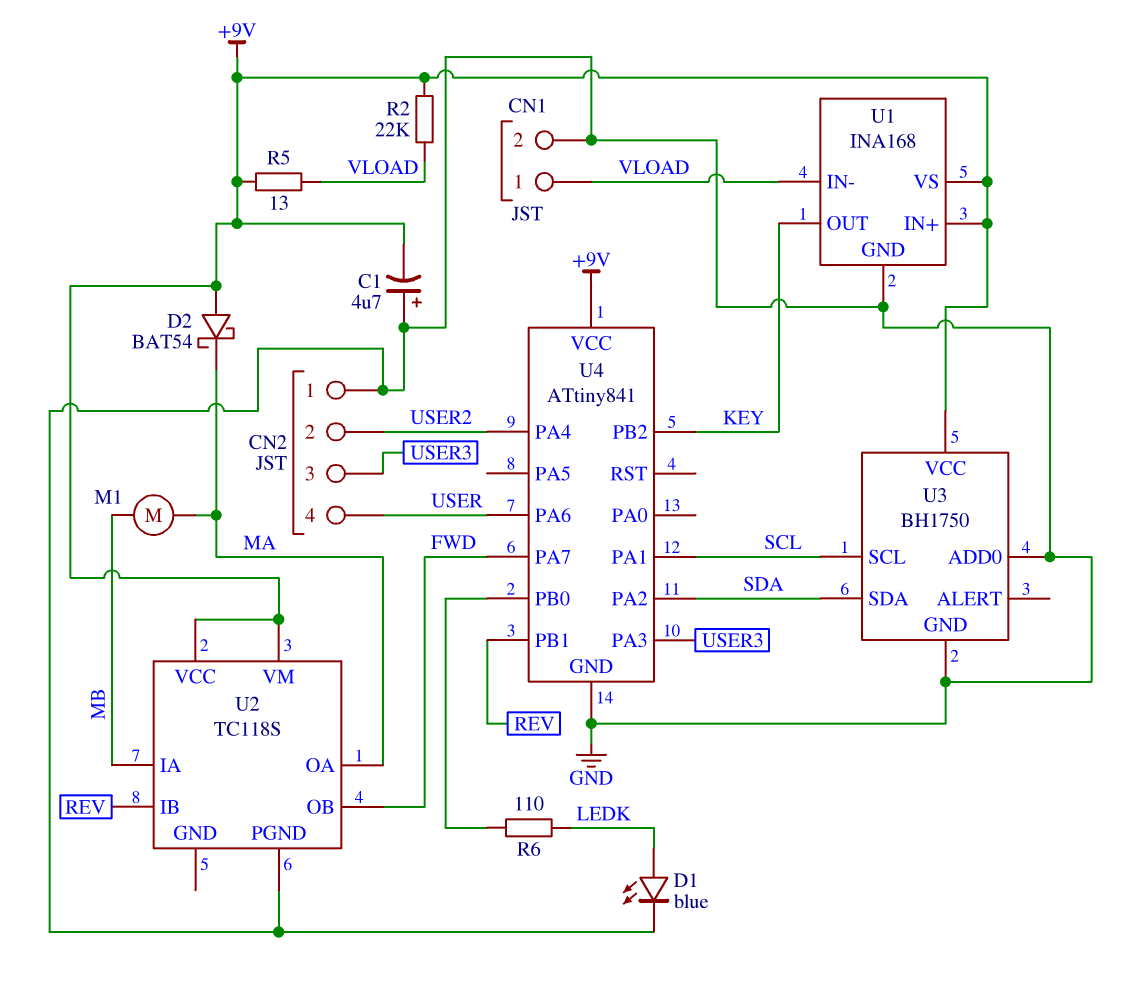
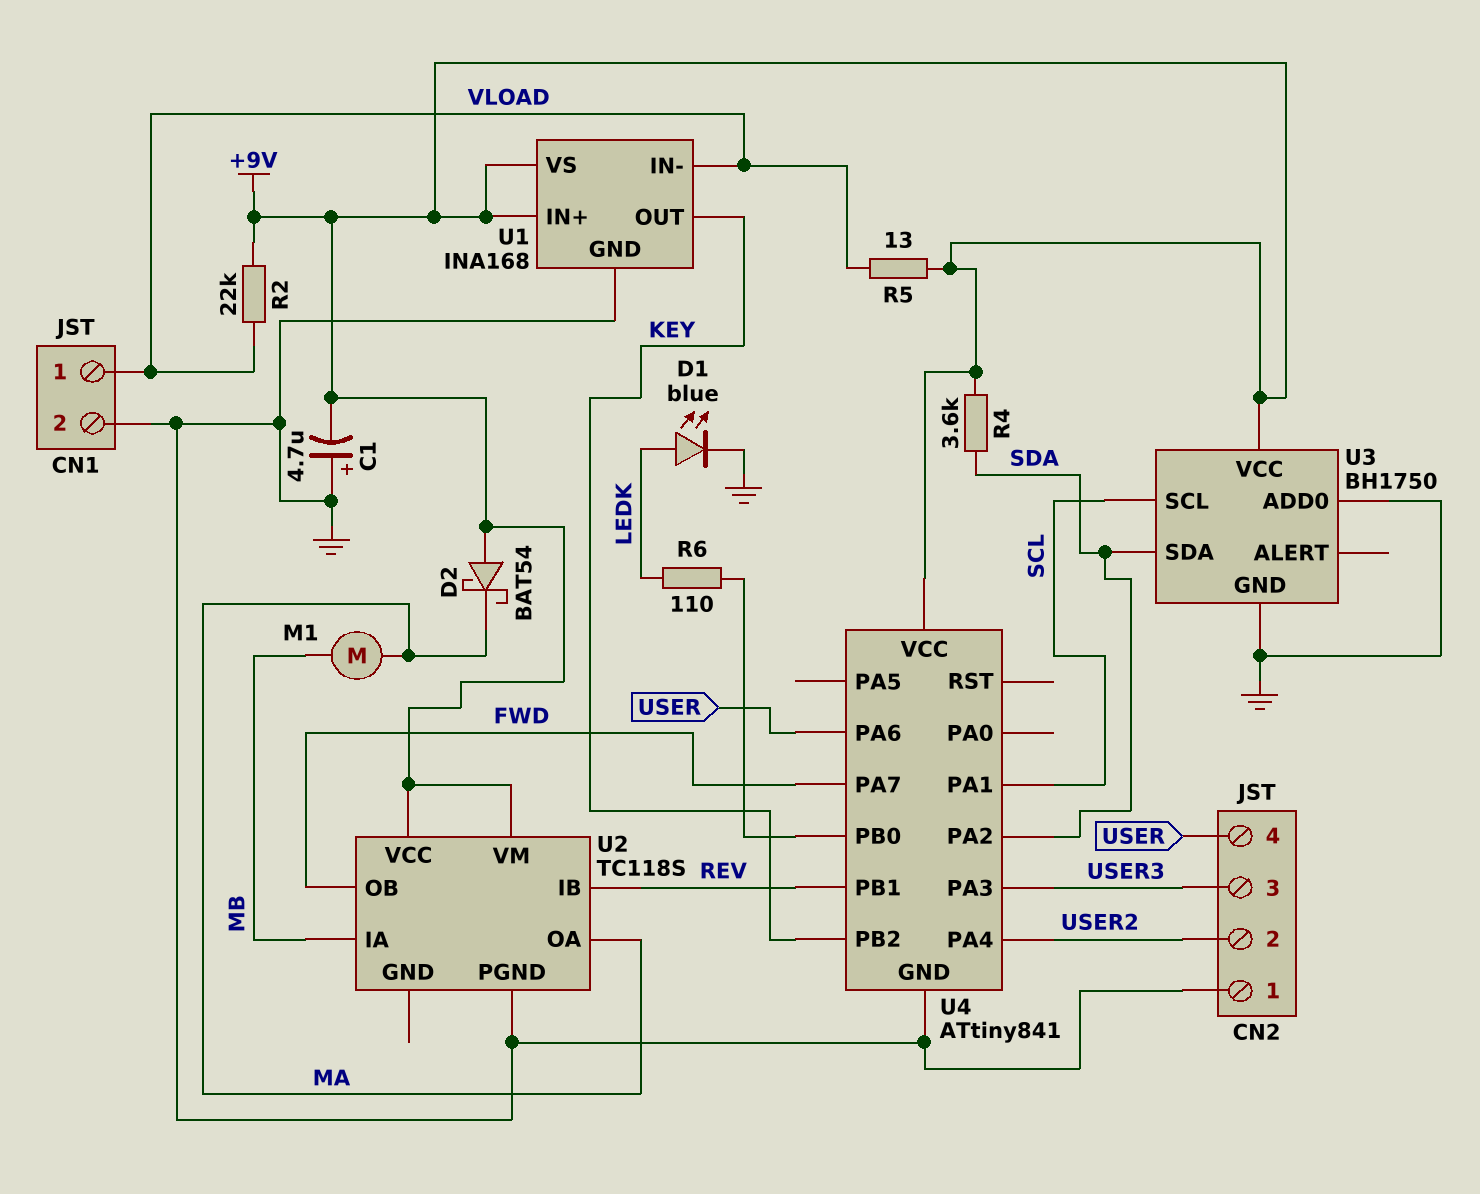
R4: none -> 3.6k (+9V, SDA)

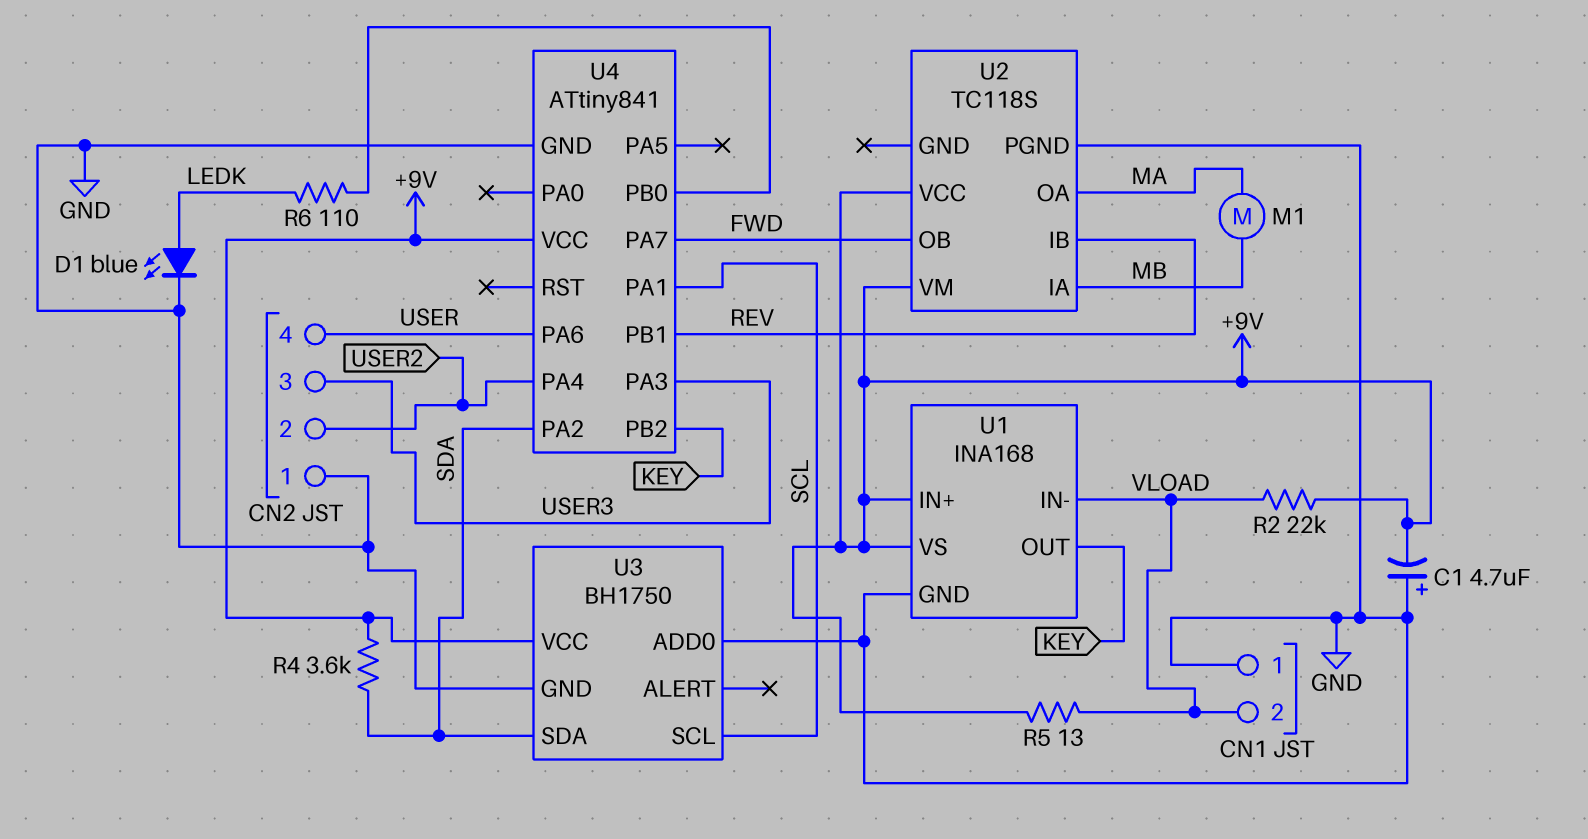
CN1 pin 1: VLOAD -> GND
CN1 pin 2: GND -> VLOAD
D2: schottky BAT54 (A +9V, K MA) -> none

